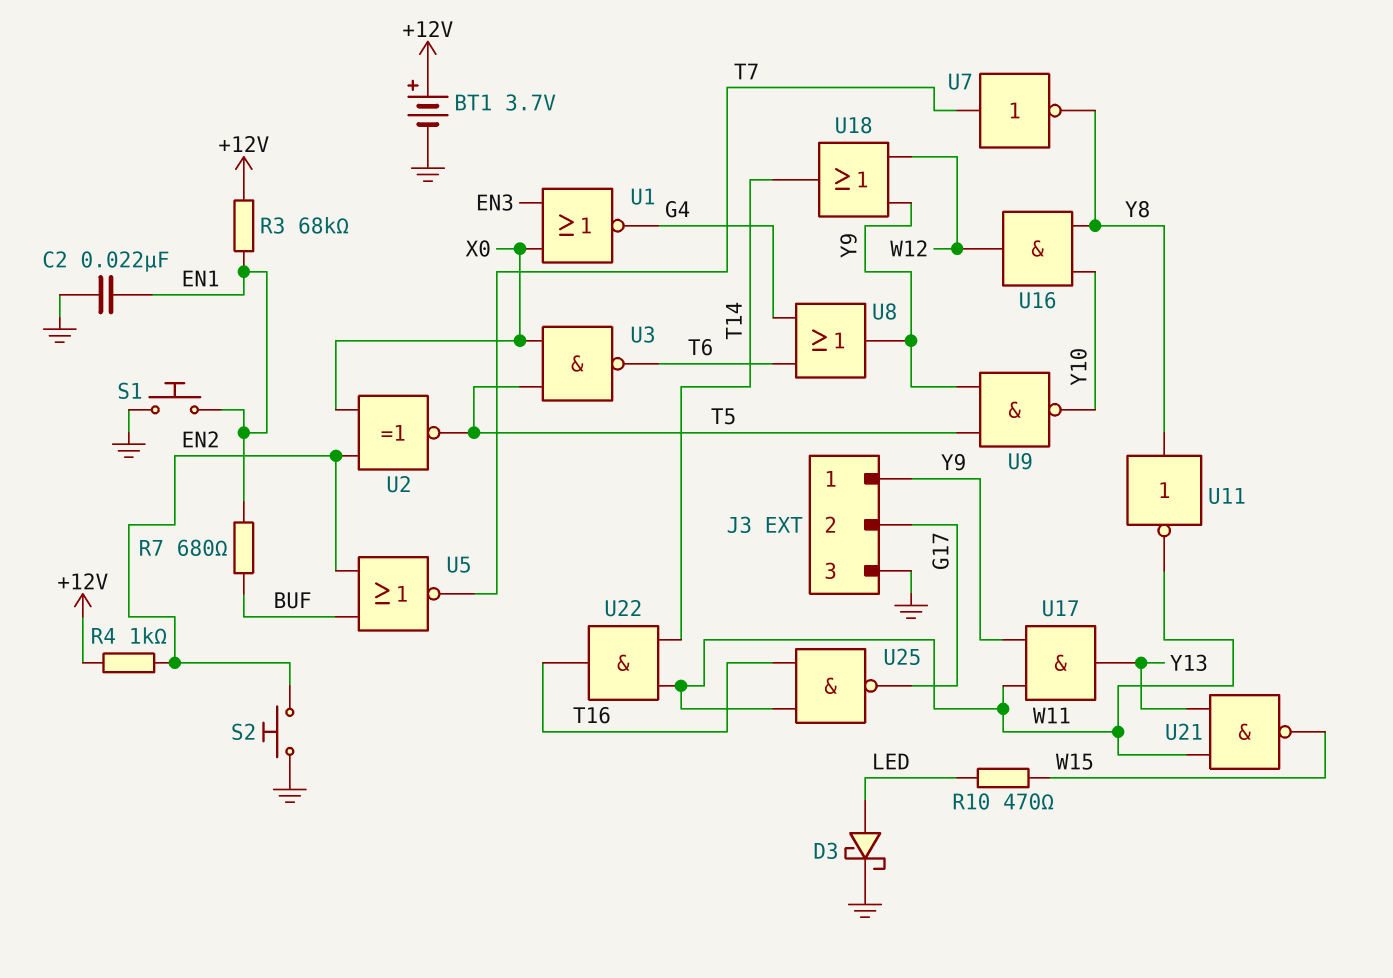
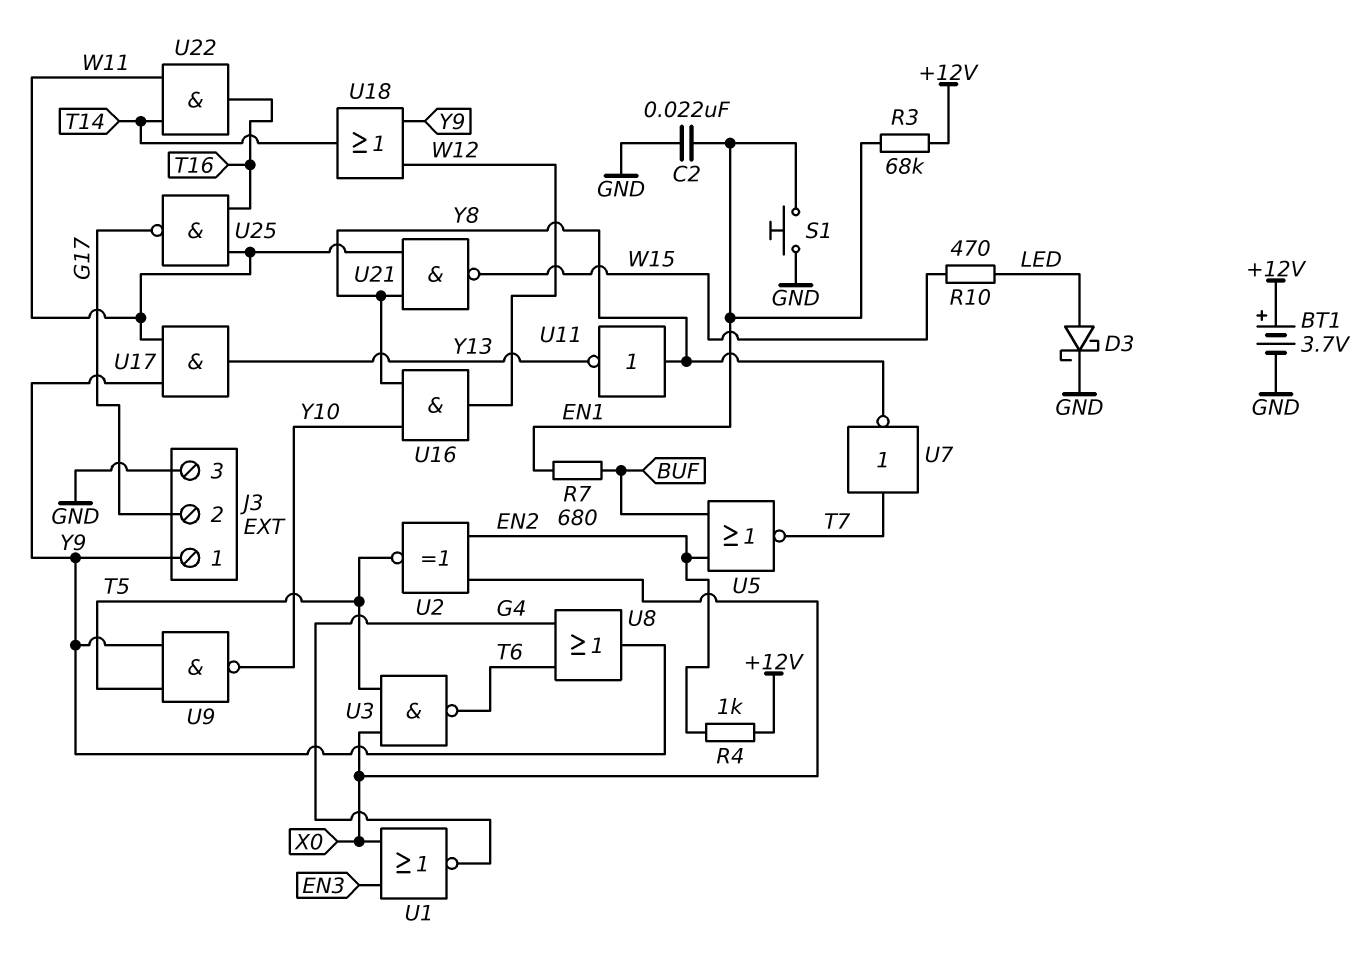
S2: button (EN2, GND) -> none
U11: NOT (in Y8, out W11) -> NOT (in Y8, out Y13)
U21: NAND (in W11, in Y13, out W15) -> NAND (in W11, in Y8, out W15)

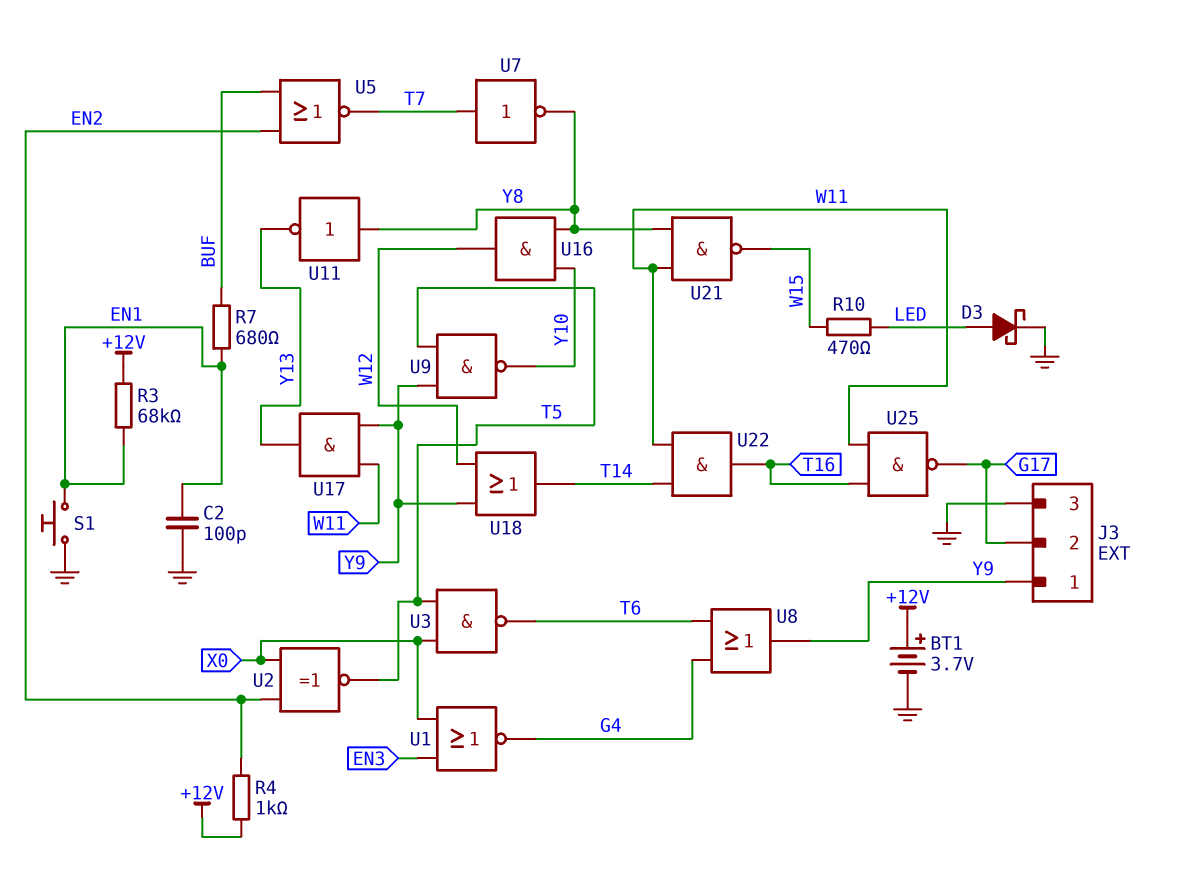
C2: 22nF (EN1, GND) -> 100pF (EN1, GND)

